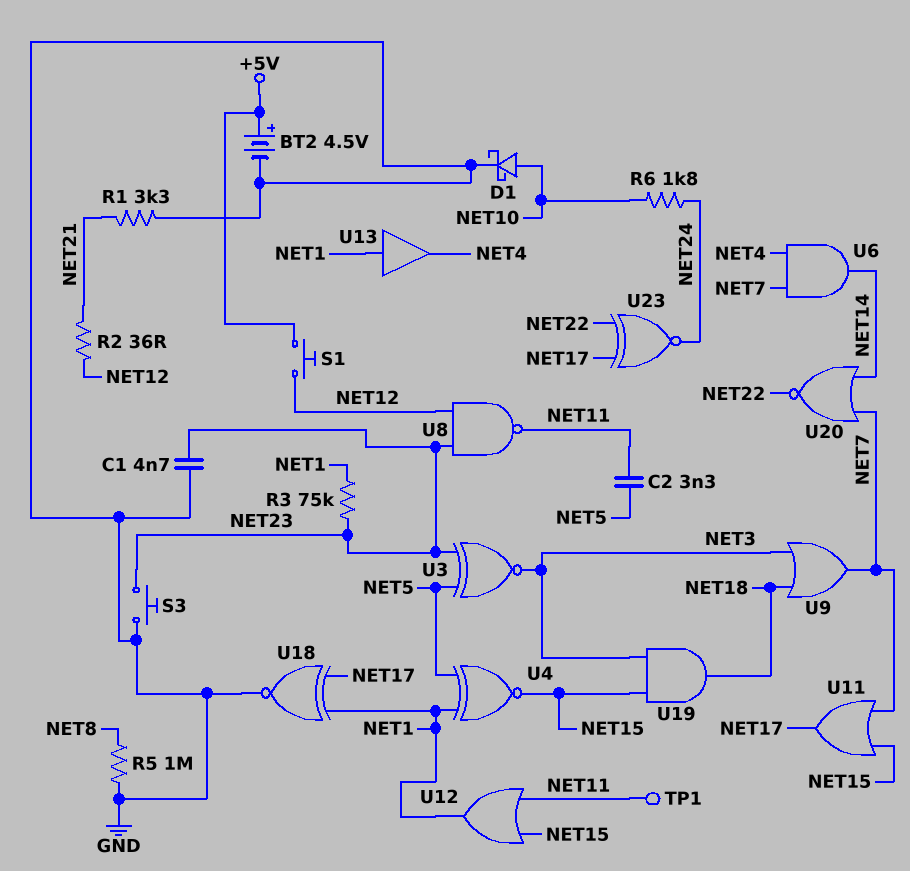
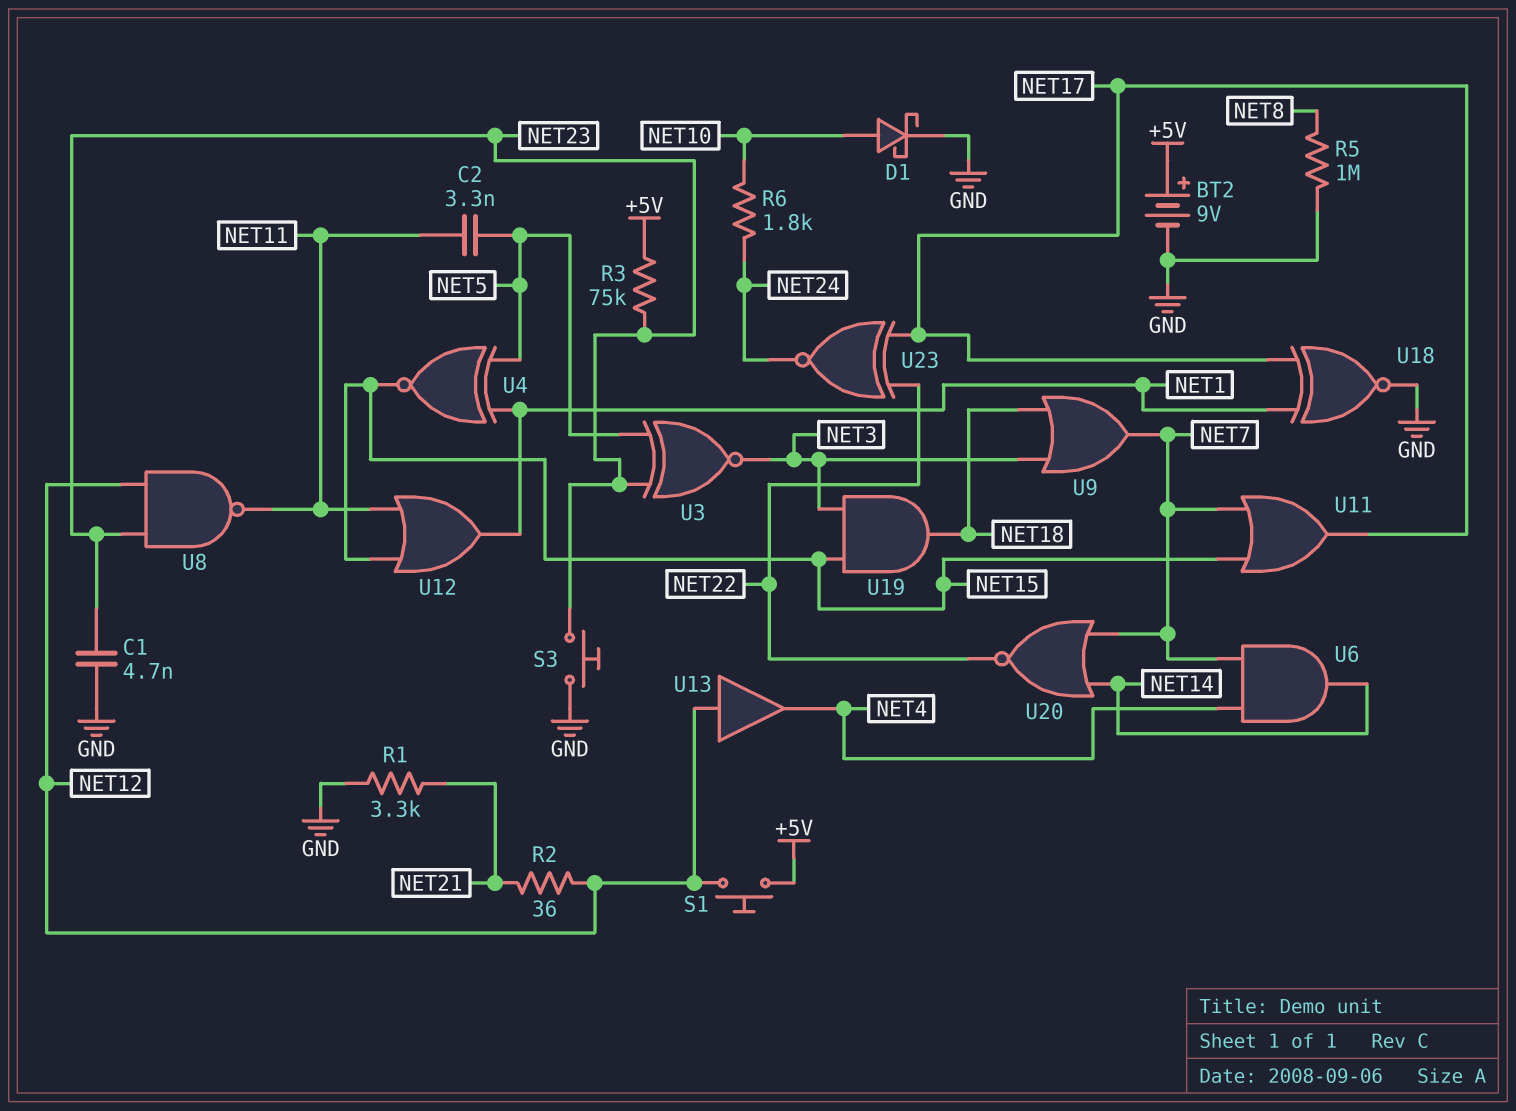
BT2: 4.5V (plus +5V, minus GND) -> 9V (plus +5V, minus GND)
R3: 75k (NET1, NET23) -> 75k (+5V, NET23)
TP1: test point (NET11) -> none
U13: buffer (in NET1, out NET4) -> buffer (in NET12, out NET4)

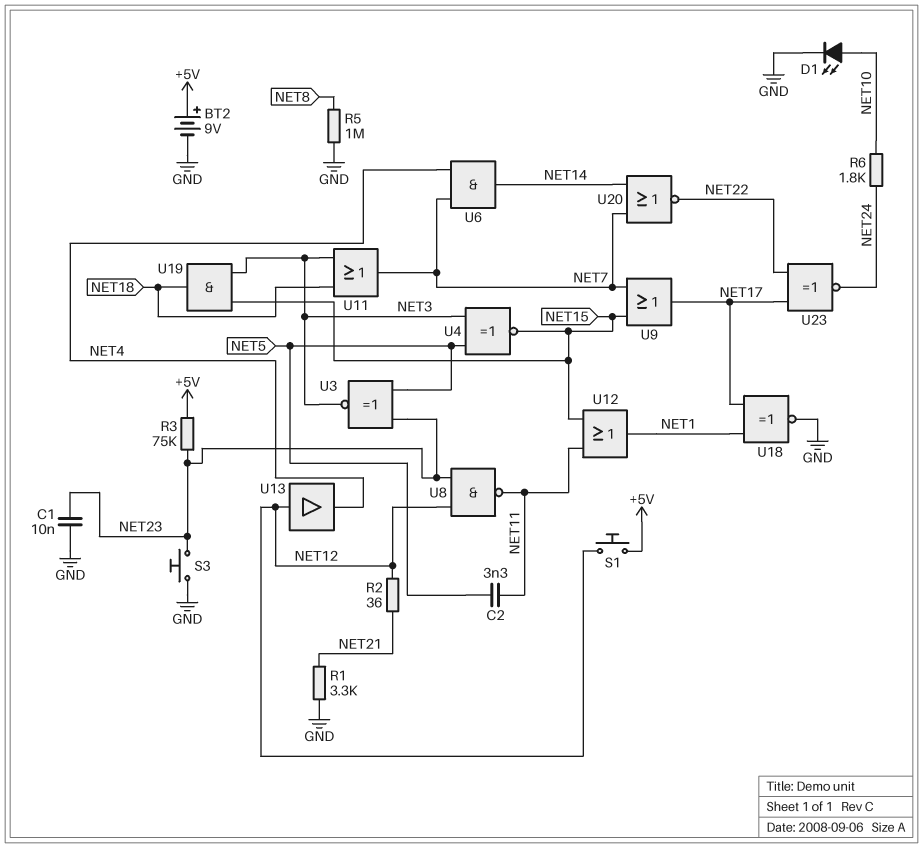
C1: 4.7nF (GND, NET23) -> 10nF (GND, NET23)
D1: schottky (A NET10, K GND) -> LED (A NET10, K GND)
U4: XNOR (in NET1, in NET5, out NET15) -> XNOR (in NET3, in NET5, out NET15)
U9: OR (in NET3, in NET18, out NET7) -> OR (in NET7, in NET15, out NET17)
U11: OR (in NET7, in NET15, out NET17) -> OR (in NET3, in NET18, out NET7)

